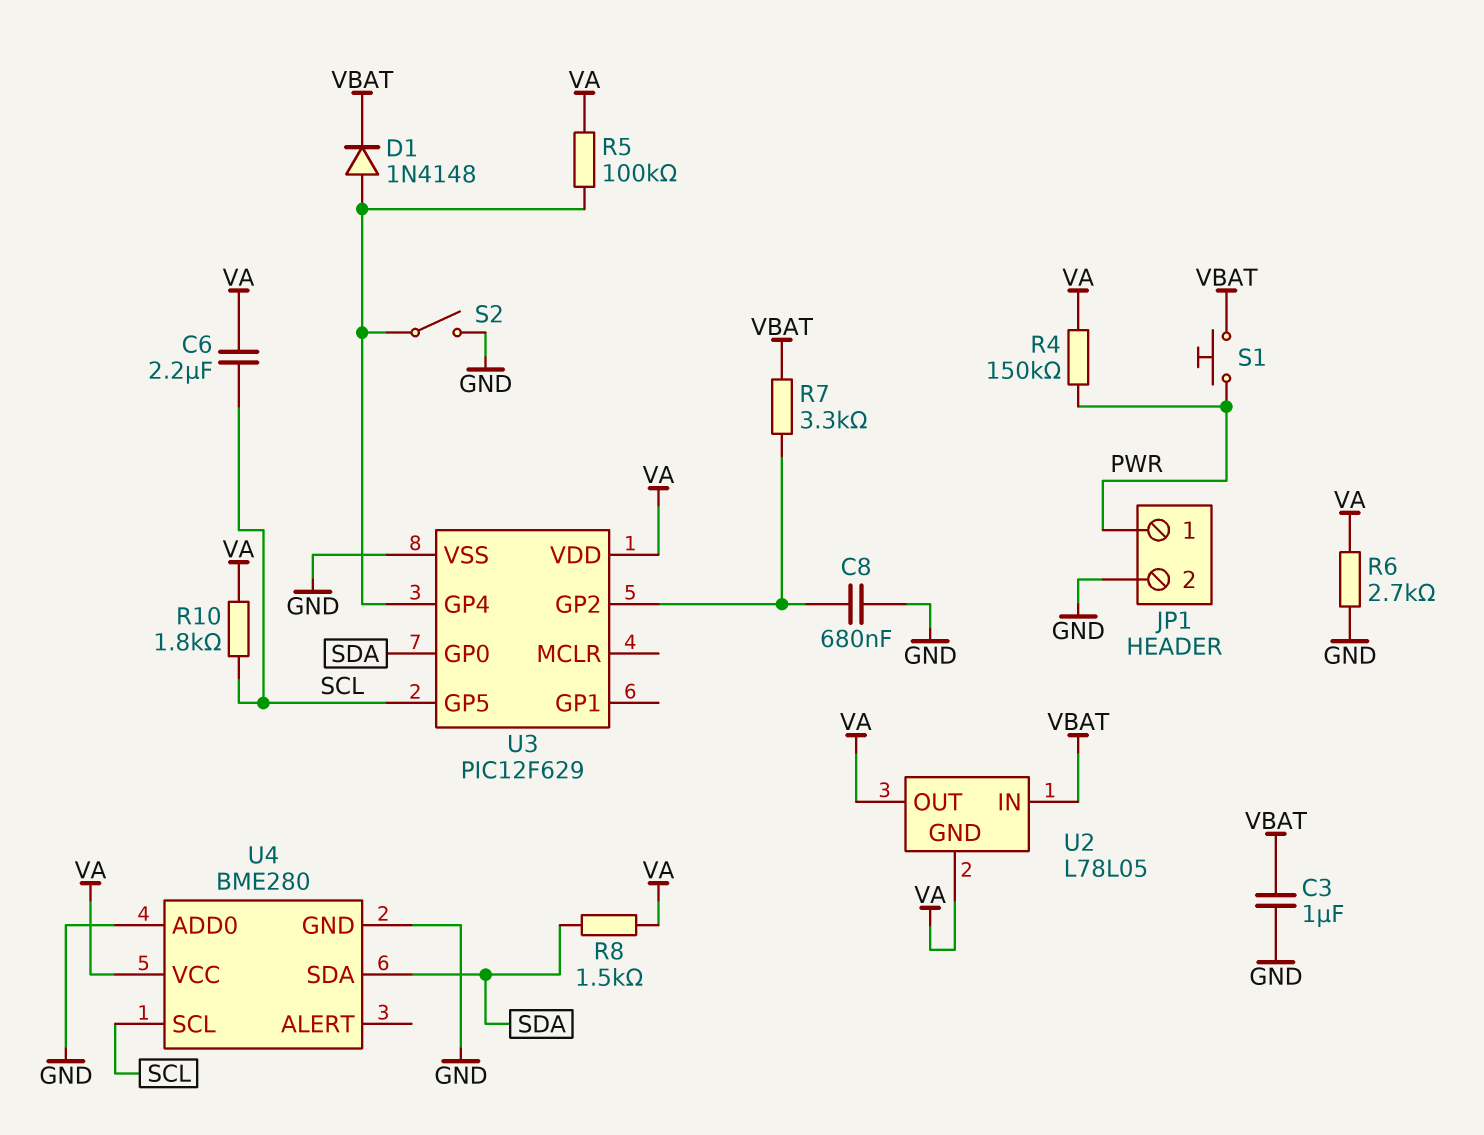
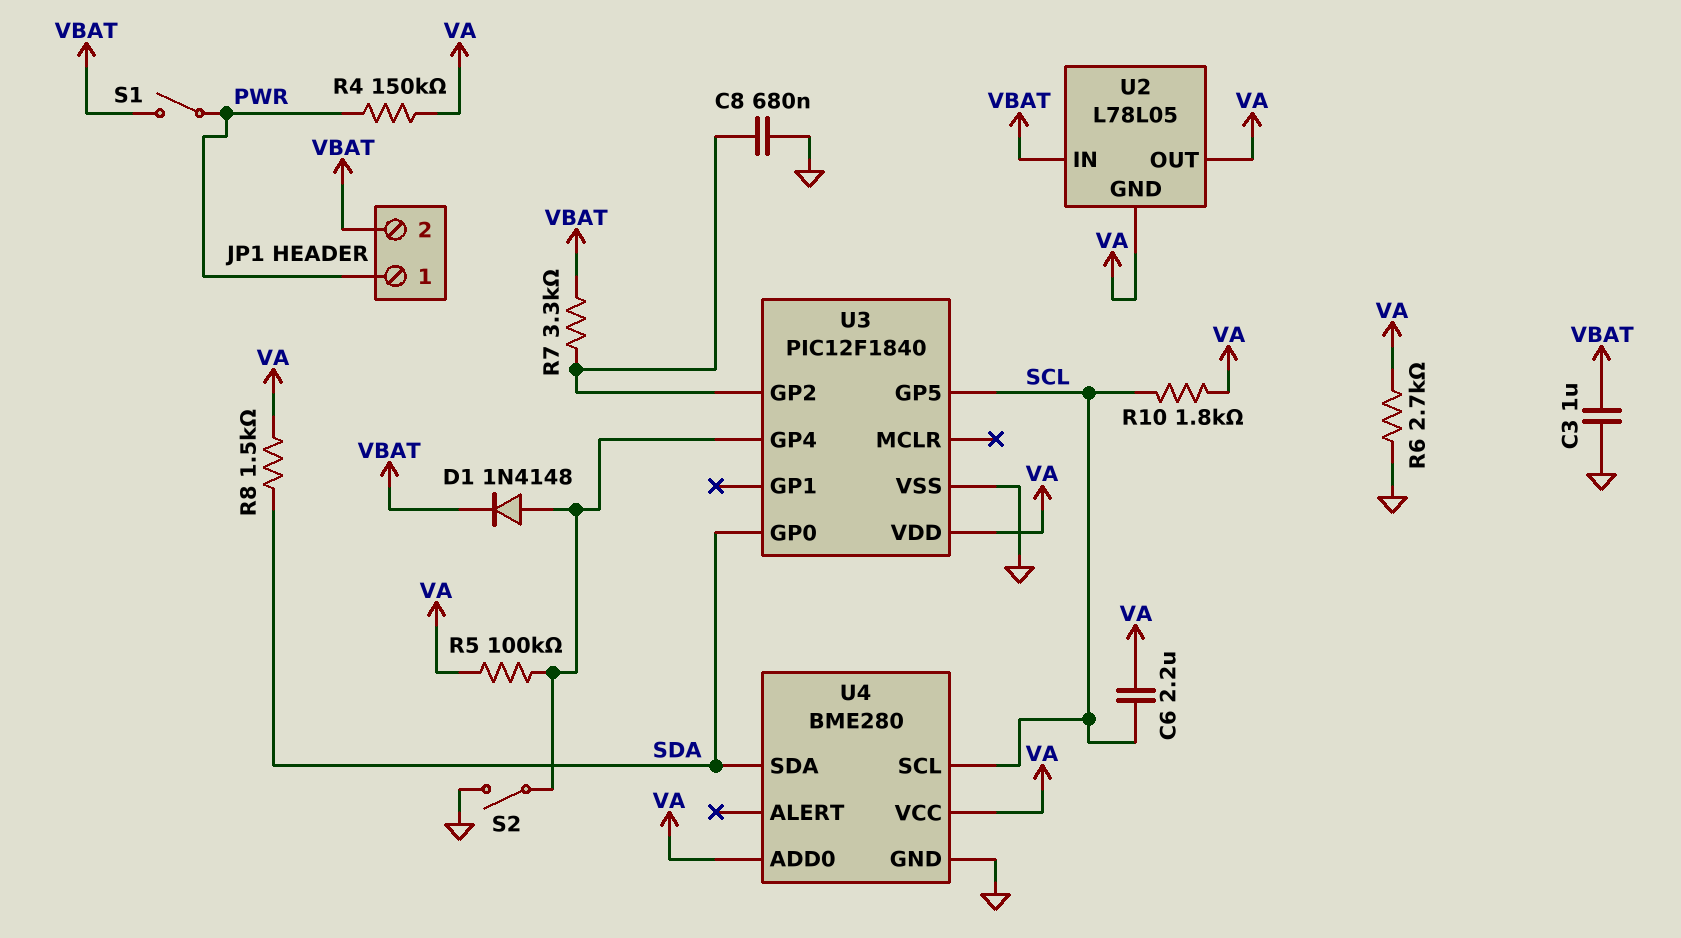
JP1 pin 2: GND -> VBAT
S1: button (PWR, VBAT) -> switch (PWR, VBAT)
U3: PIC12F629 -> PIC12F1840
U4 pin ADD0: GND -> VA

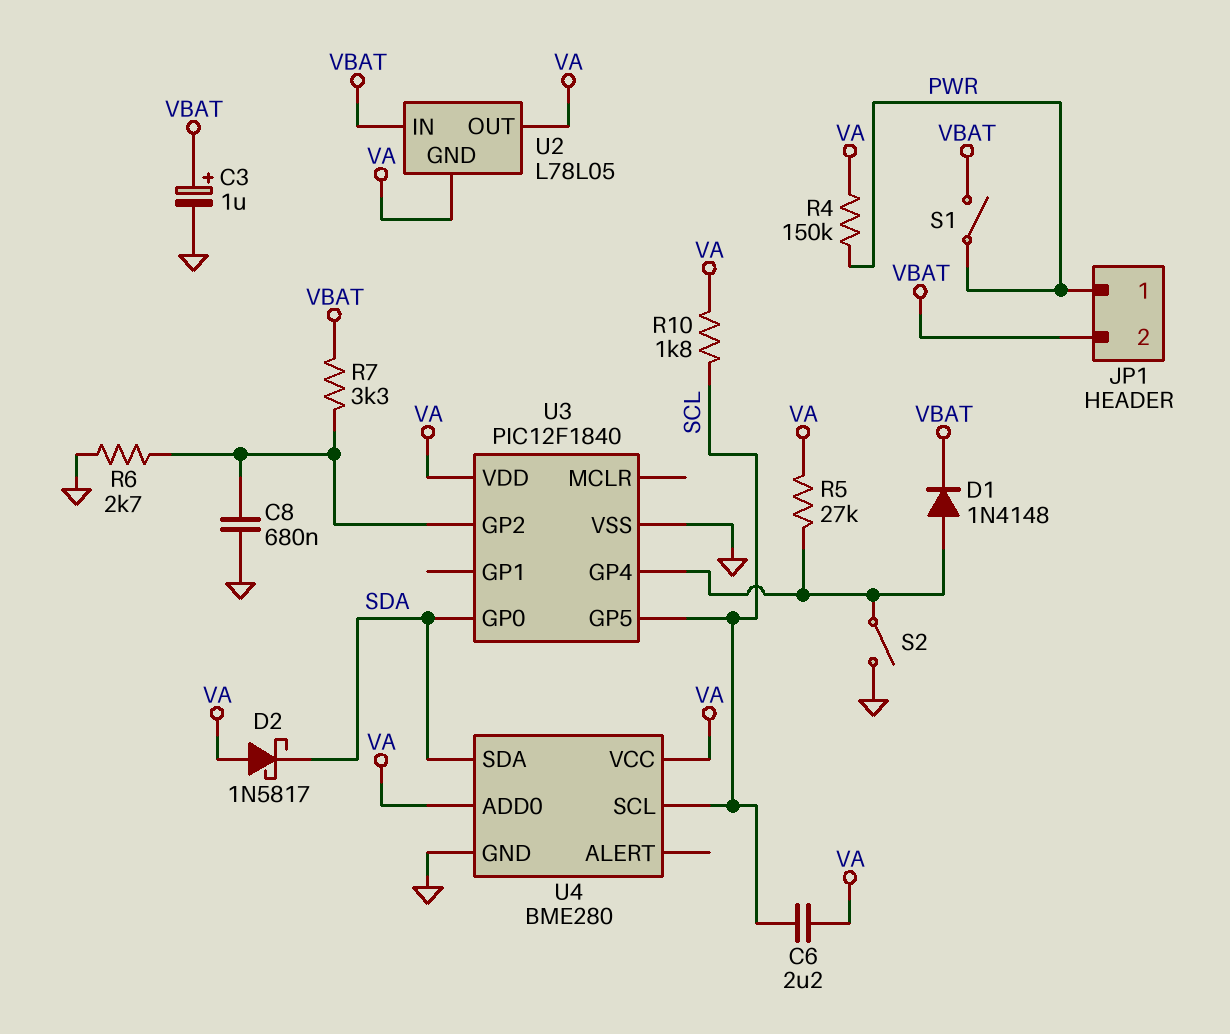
C3: 1uF (GND, VBAT) -> 1uF (plus VBAT, minus GND)
D2: none -> schottky 1N5817 (A VA, K SDA)
R5: 100k (U3/GP4, VA) -> 27k (U3/GP4, VA)
R6: 2.7k (GND, VA) -> 2.7k (GND, U3/GP2)
R8: 1.5k (SDA, VA) -> none

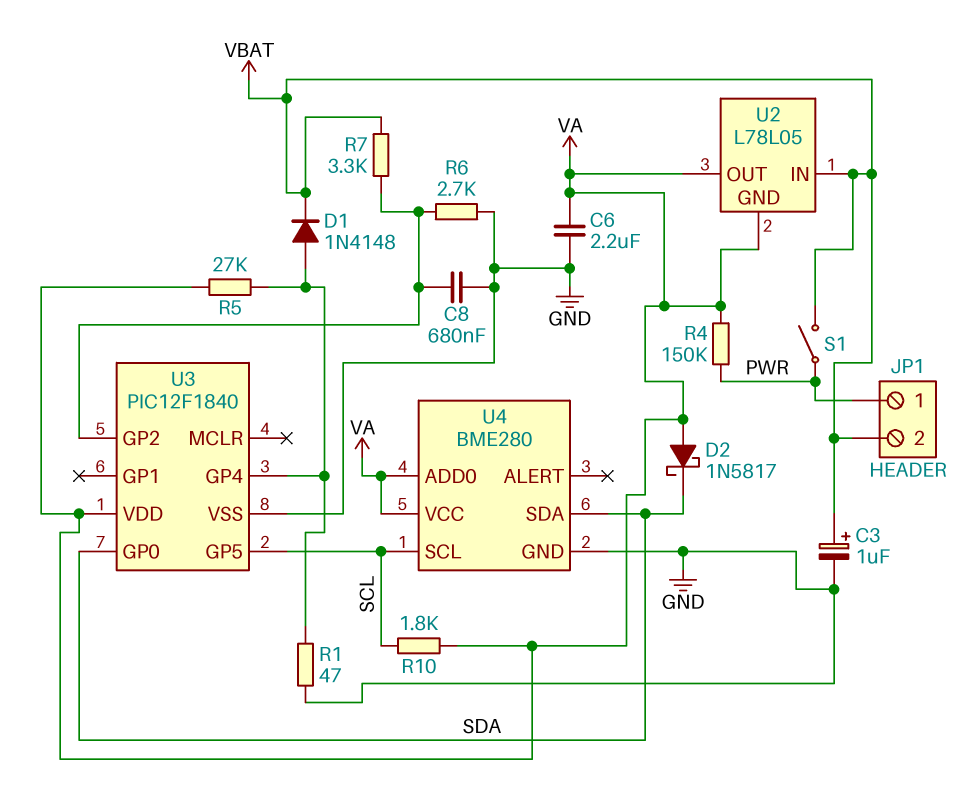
C6: 2.2uF (SCL, VA) -> 2.2uF (GND, VA)
R1: none -> 47 (GND, U3/GP4)
S2: switch (GND, U3/GP4) -> none

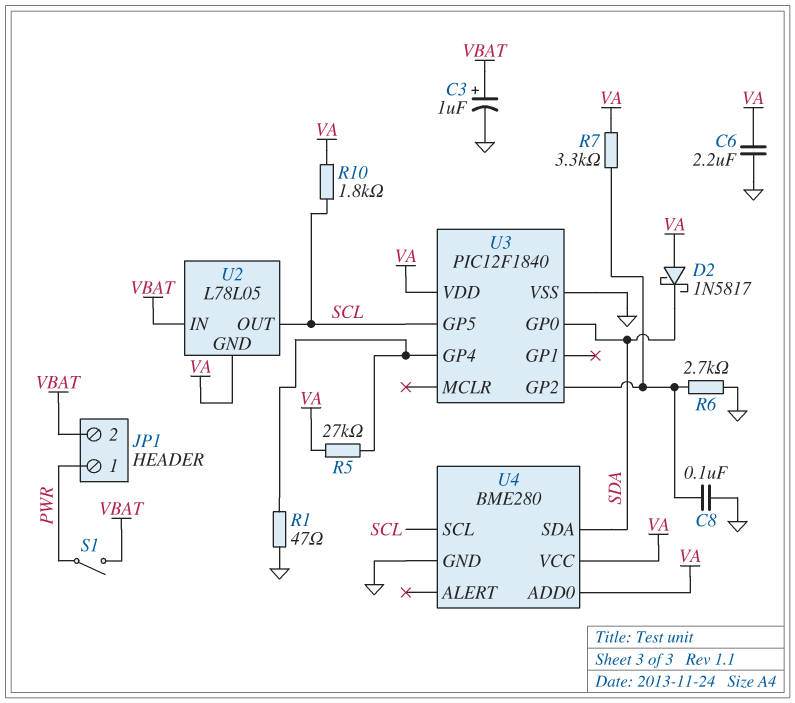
C8: 680nF (GND, U3/GP2) -> 100nF (GND, U3/GP2)
D1: diode 1N4148 (A U3/GP4, K VBAT) -> none
R4: 150k (PWR, VA) -> none
R7: 3.3k (U3/GP2, VBAT) -> 3.3k (U3/GP2, VA)
U2 pin OUT: VA -> SCL

